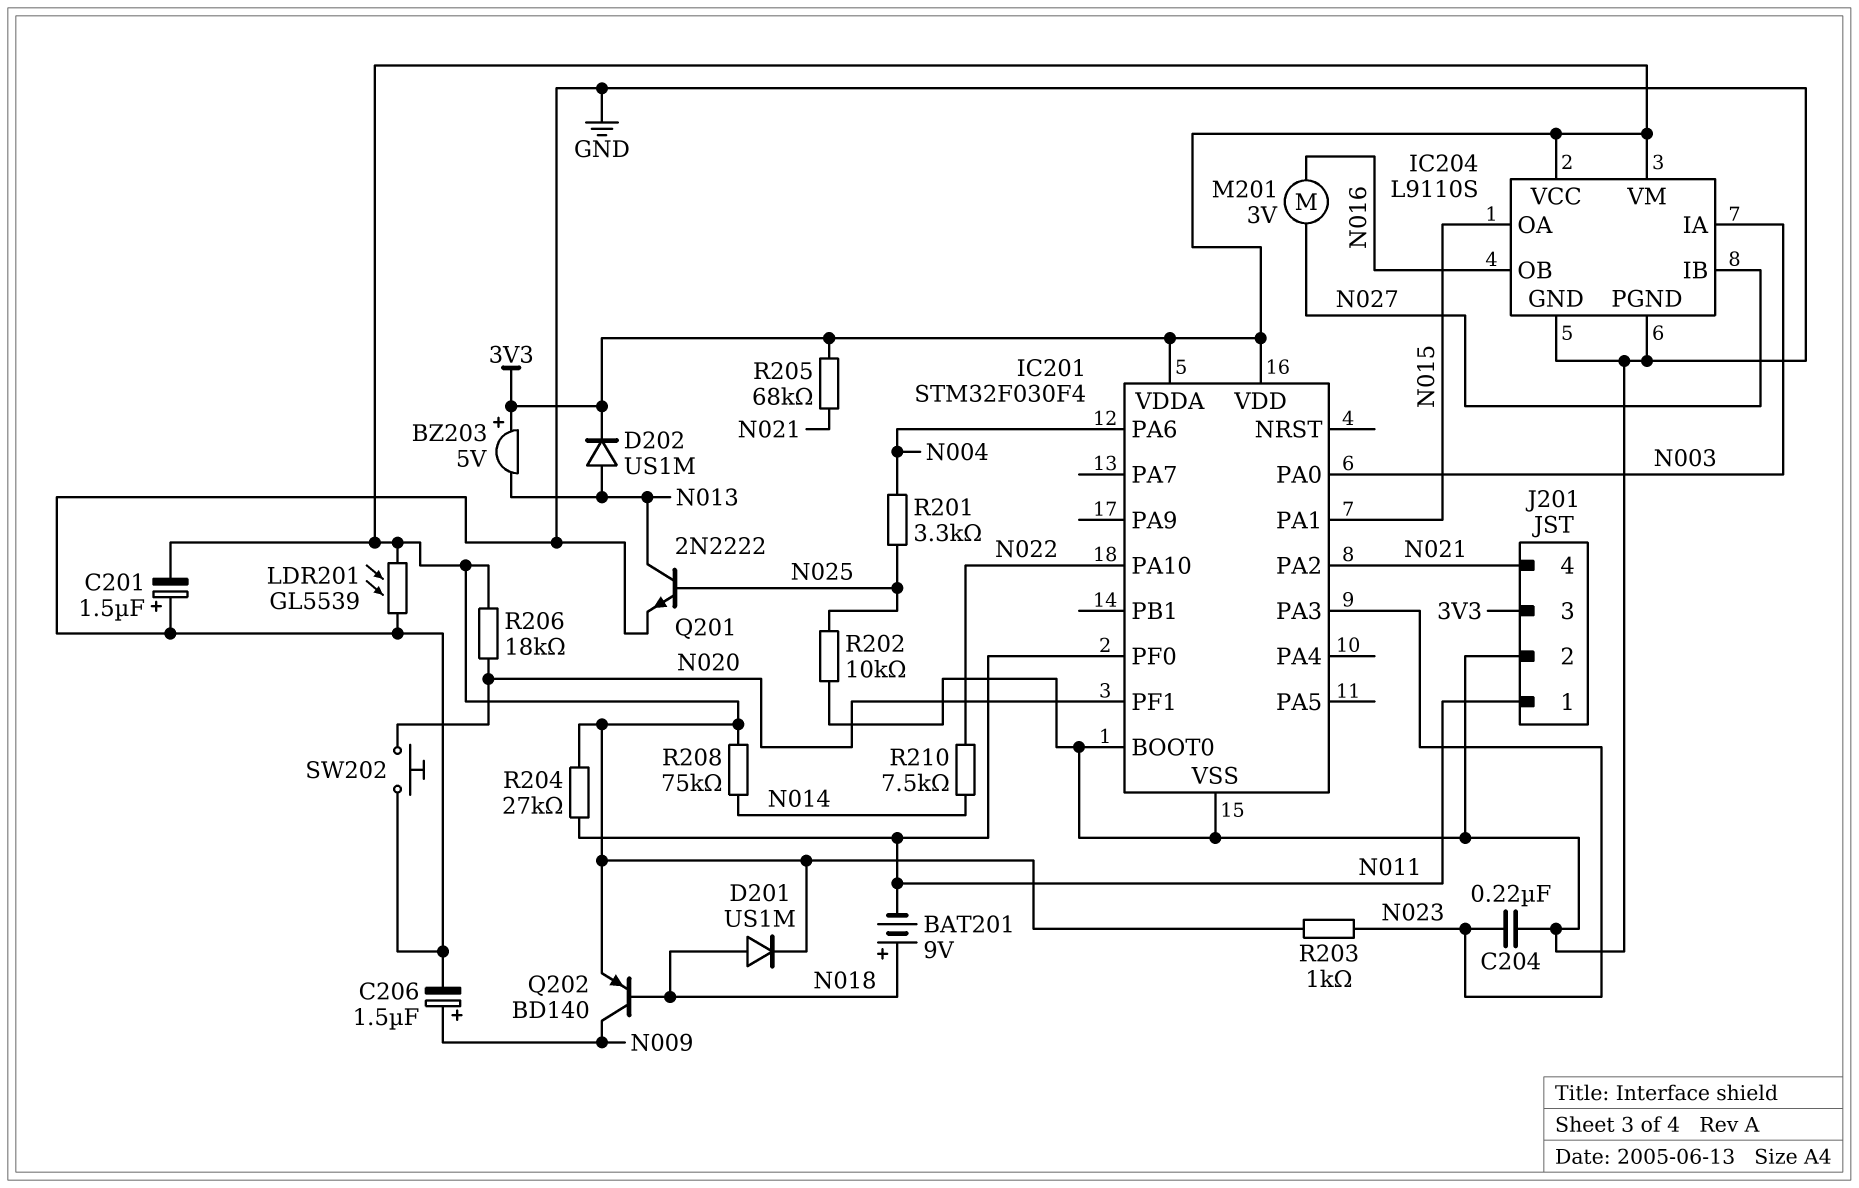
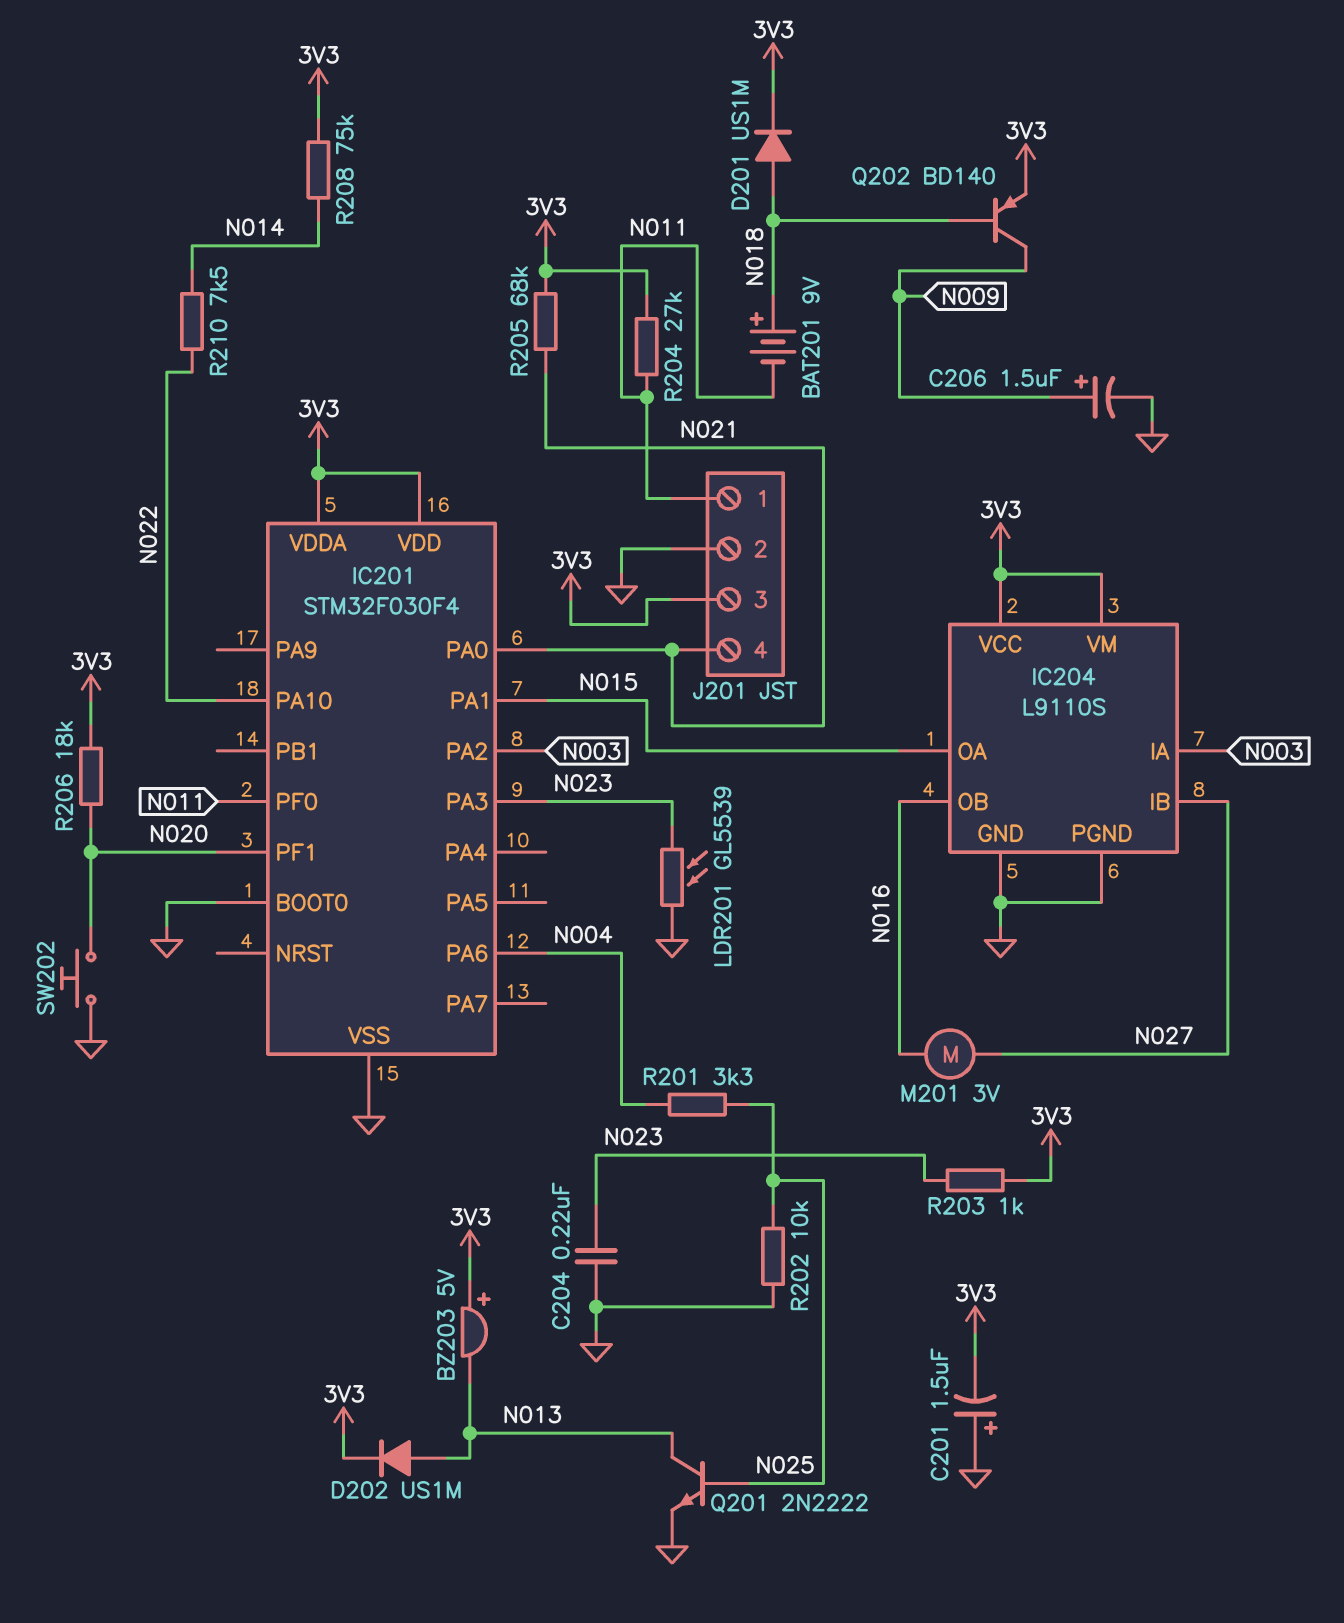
IC201 pin PA0: N003 -> N021
IC201 pin PA2: N021 -> N003
LDR201: GL5539 (3V3, GND) -> GL5539 (GND, N023)

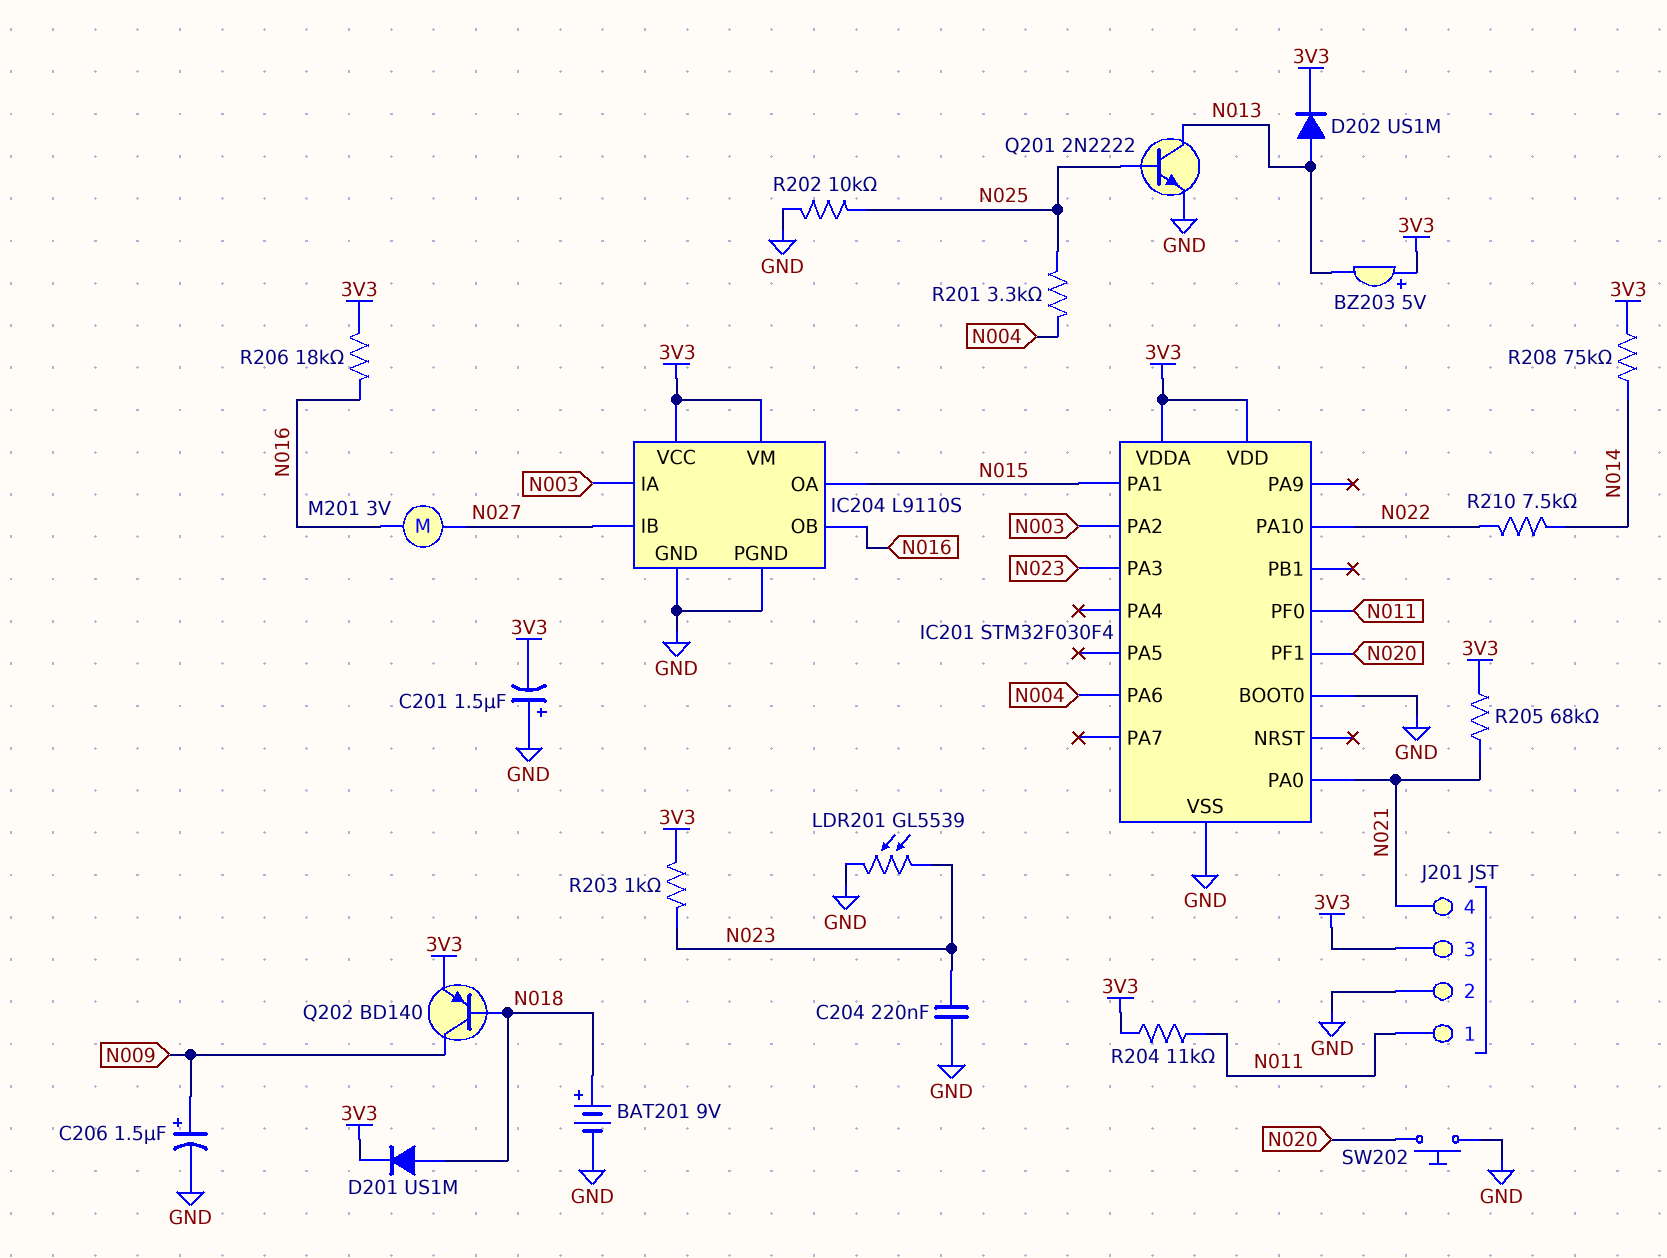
BAT201: 9V (plus N018, minus N011) -> 9V (plus N018, minus GND)
R204: 27k (3V3, N011) -> 11k (3V3, N011)
R206: 18k (3V3, N020) -> 18k (3V3, N016)

